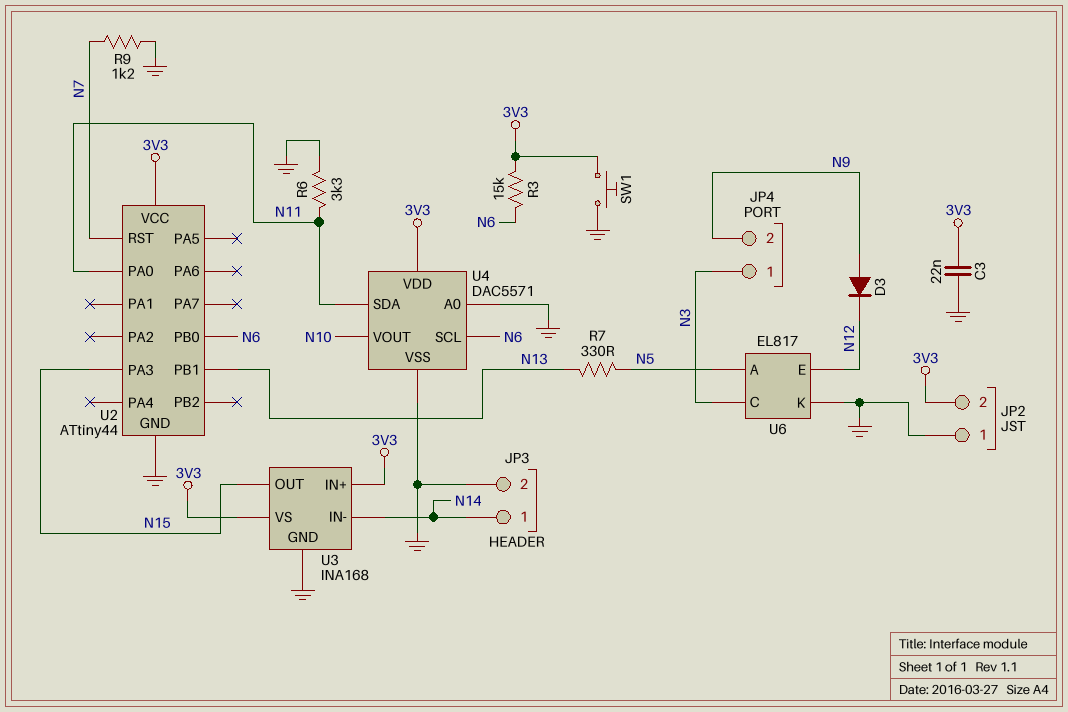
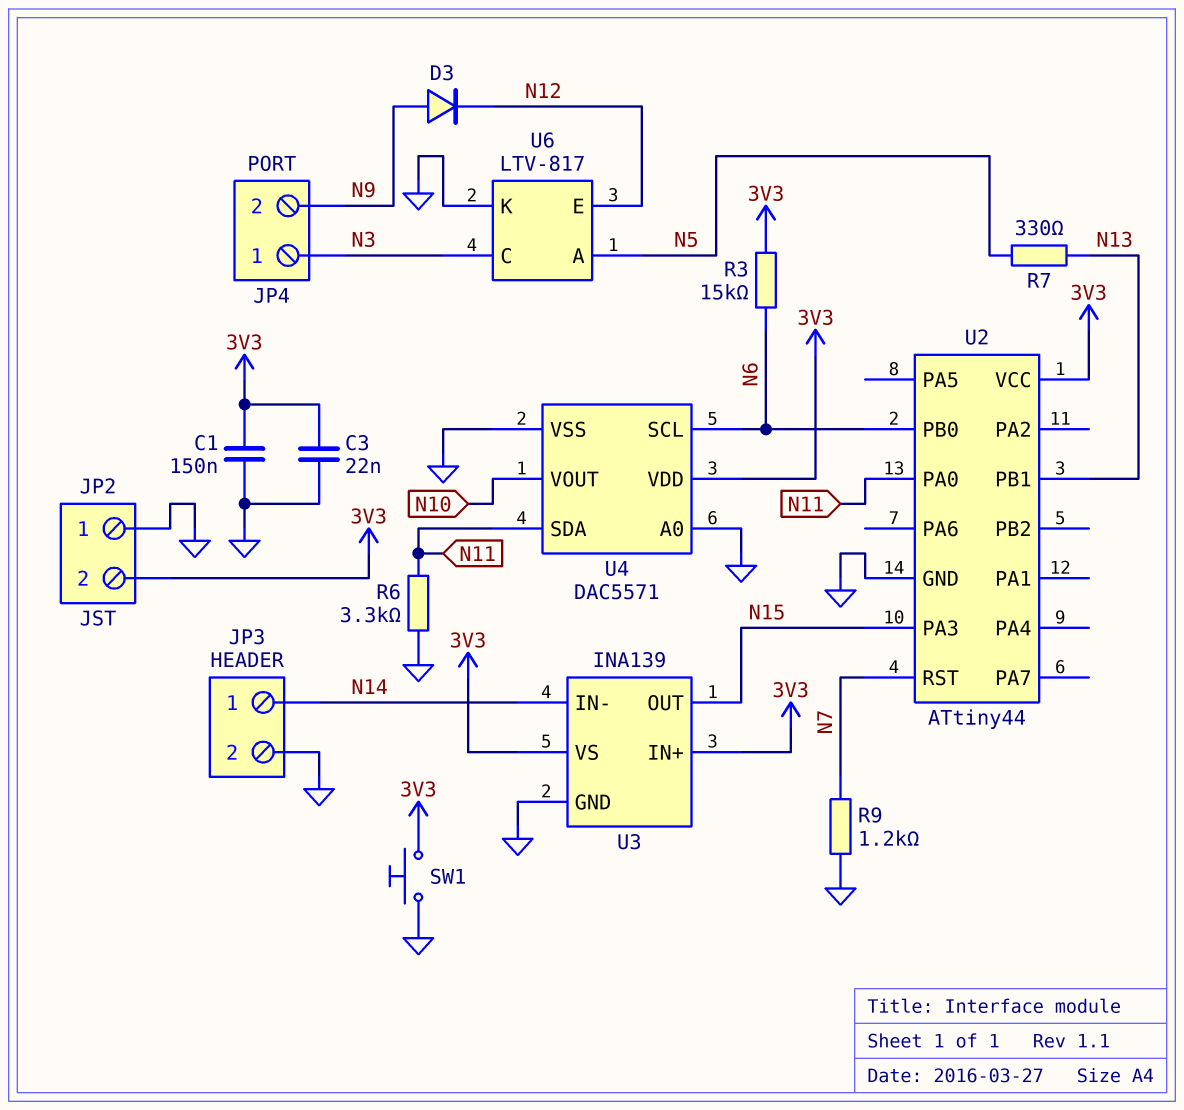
C1: none -> 150nF (3V3, GND)
U3: INA168 -> INA139
U6: EL817 -> LTV-817

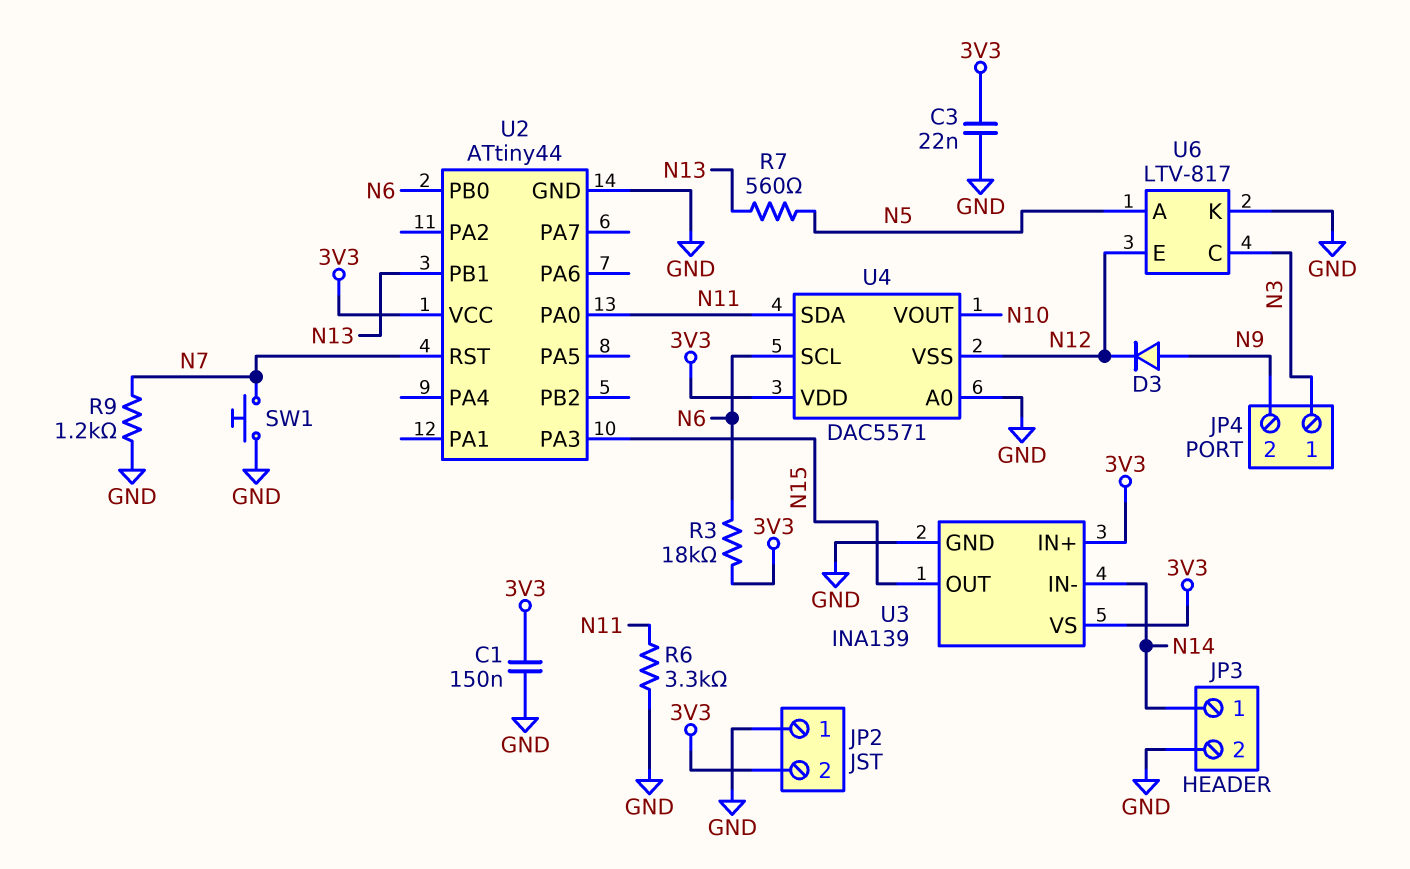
R3: 15k (3V3, N6) -> 18k (3V3, N6)
R7: 330 (N5, N13) -> 560 (N5, N13)
SW1: button (3V3, GND) -> button (GND, N7)
U4 pin VSS: GND -> N12

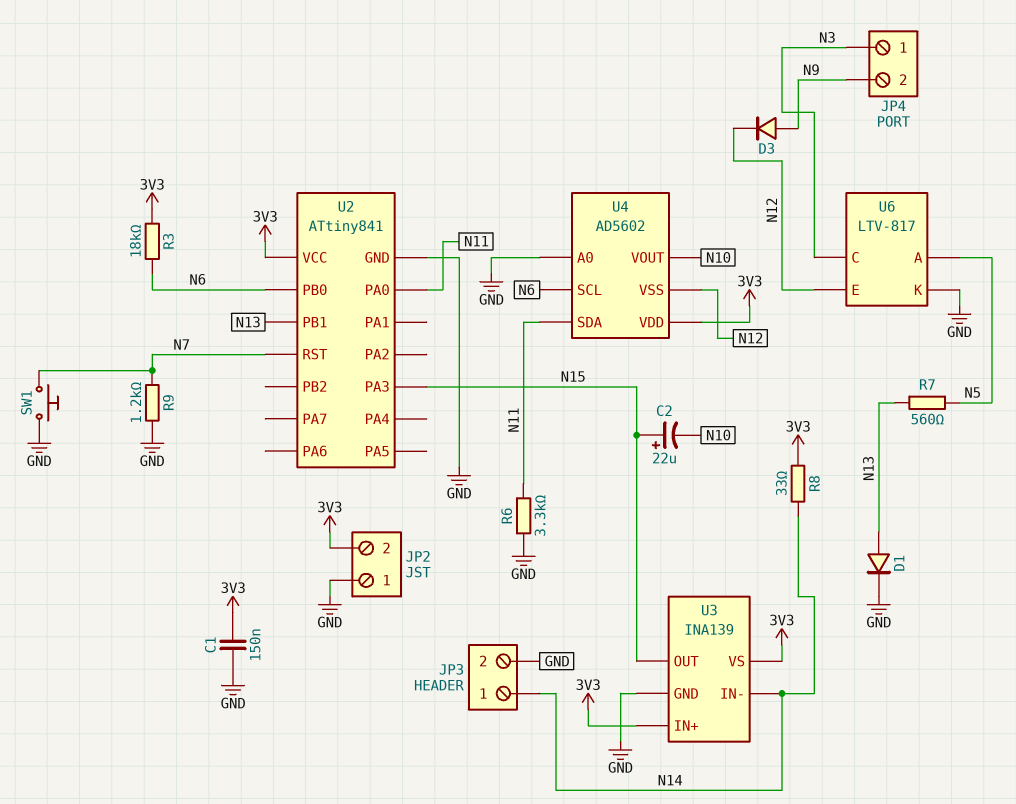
C2: none -> 22uF (plus N15, minus N10)
C3: 22nF (3V3, GND) -> none
D1: none -> diode (A N13, K GND)
R8: none -> 33 (3V3, N14)
U2: ATtiny44 -> ATtiny841
U4: DAC5571 -> AD5602

